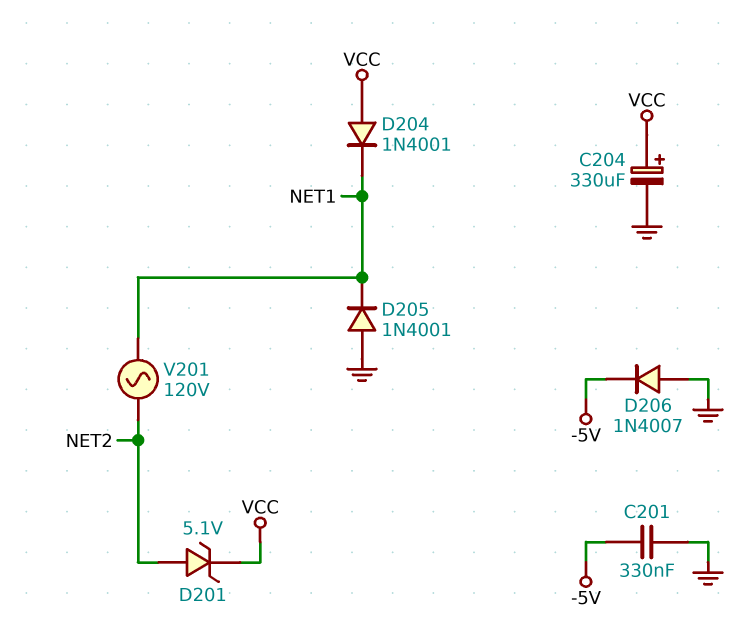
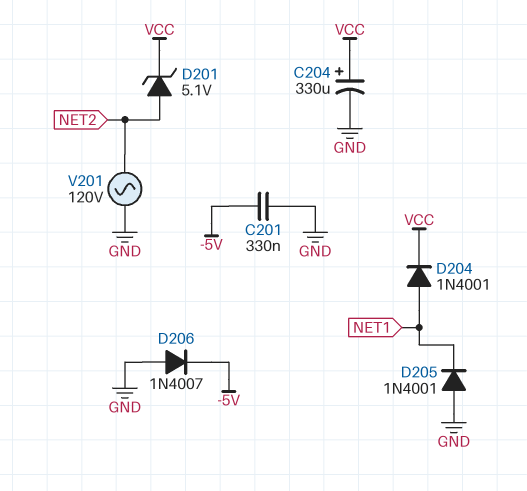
D204: diode 1N4001 (A VCC, K NET1) -> diode 1N4001 (A NET1, K VCC)
V201: AC 120V (NET1, NET2) -> AC 120V (GND, NET2)

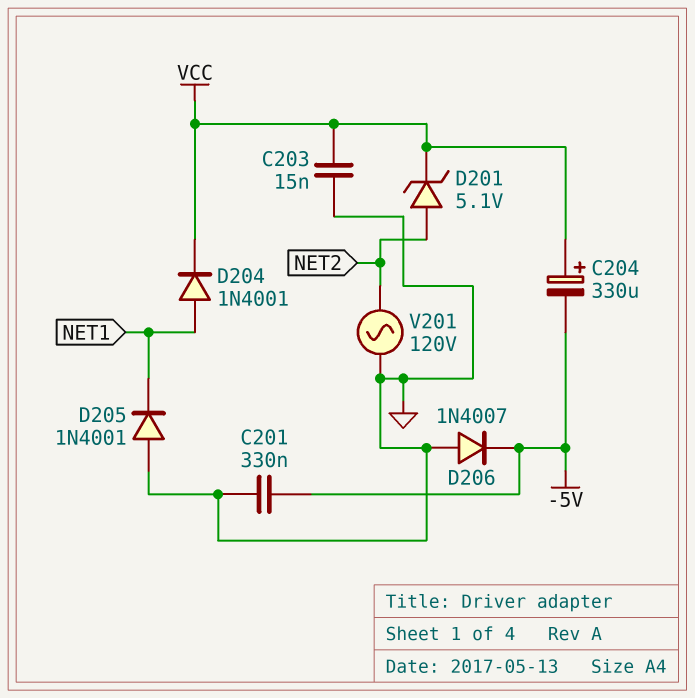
C203: none -> 15nF (GND, VCC)
C204: 330uF (plus VCC, minus GND) -> 330uF (plus VCC, minus -5V)

